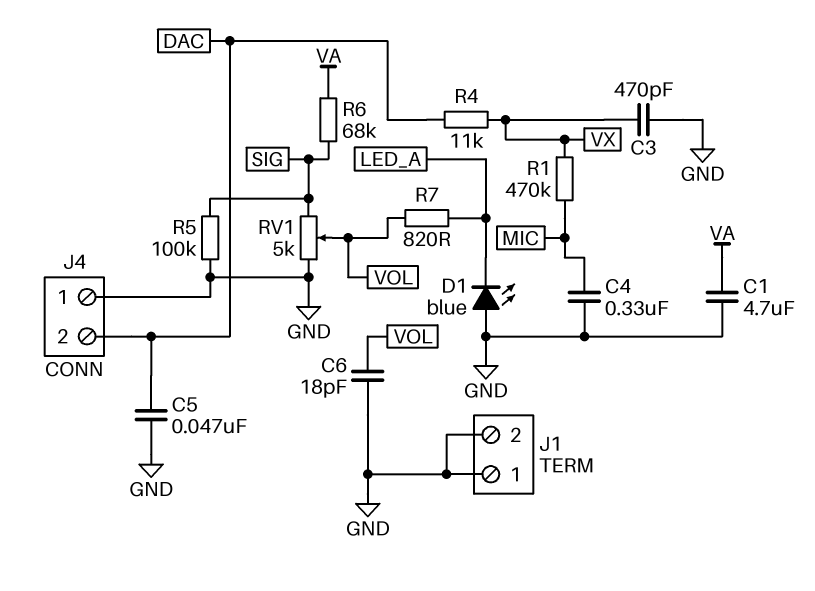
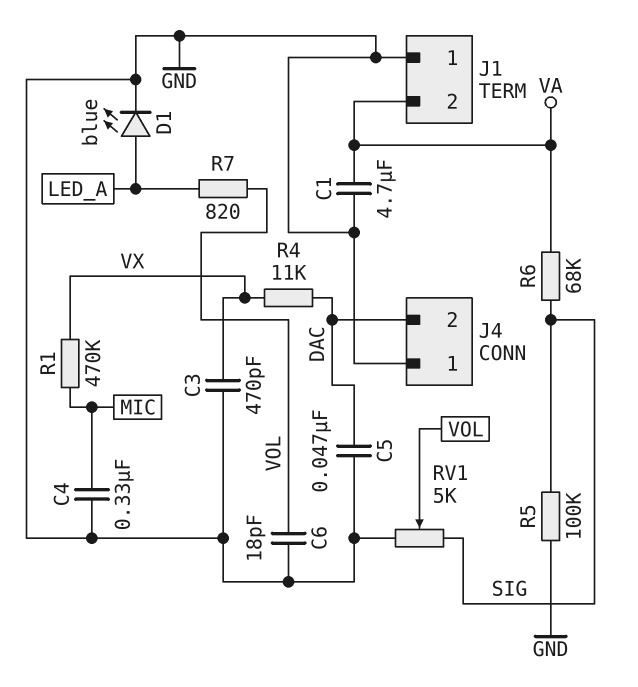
D1: LED blue (A GND, K LED_A) -> LED blue (A LED_A, K GND)
J1 pin 2: GND -> VA

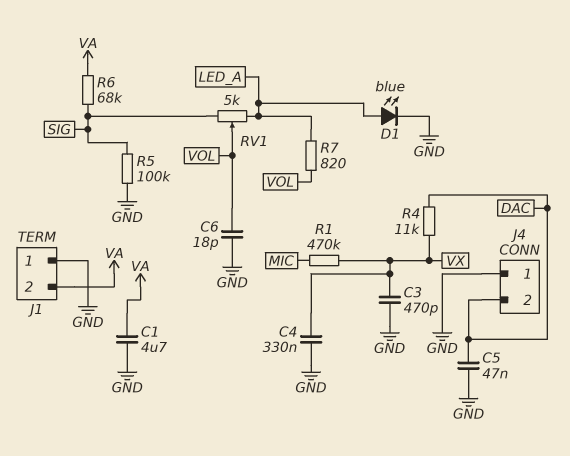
C4: 330nF (GND, MIC) -> 330nF (GND, VX)
RV1: 5k (GND, SIG, wiper VOL) -> 5k (LED_A, SIG, wiper VOL)

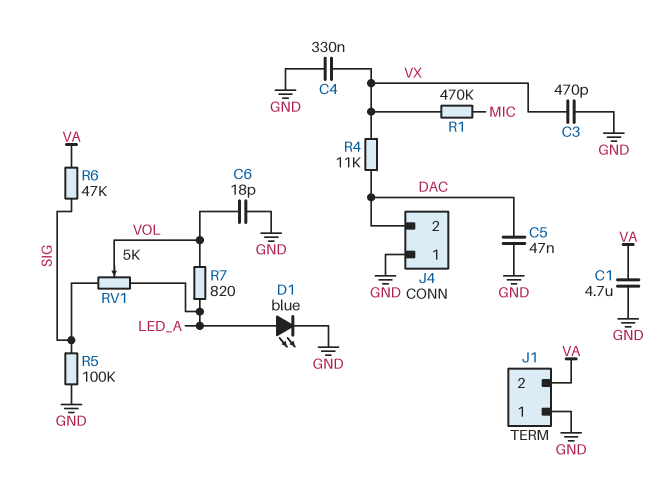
R6: 68k (SIG, VA) -> 47k (SIG, VA)

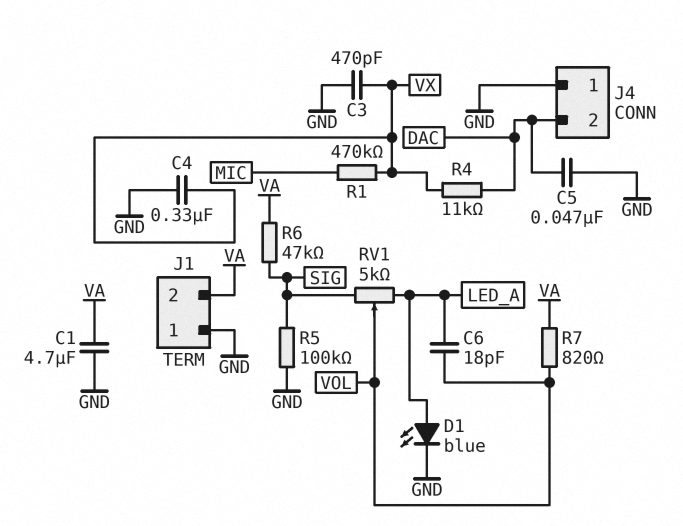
C6: 18pF (GND, VOL) -> 18pF (LED_A, VOL)
R7: 820 (LED_A, VOL) -> 820 (VA, VOL)

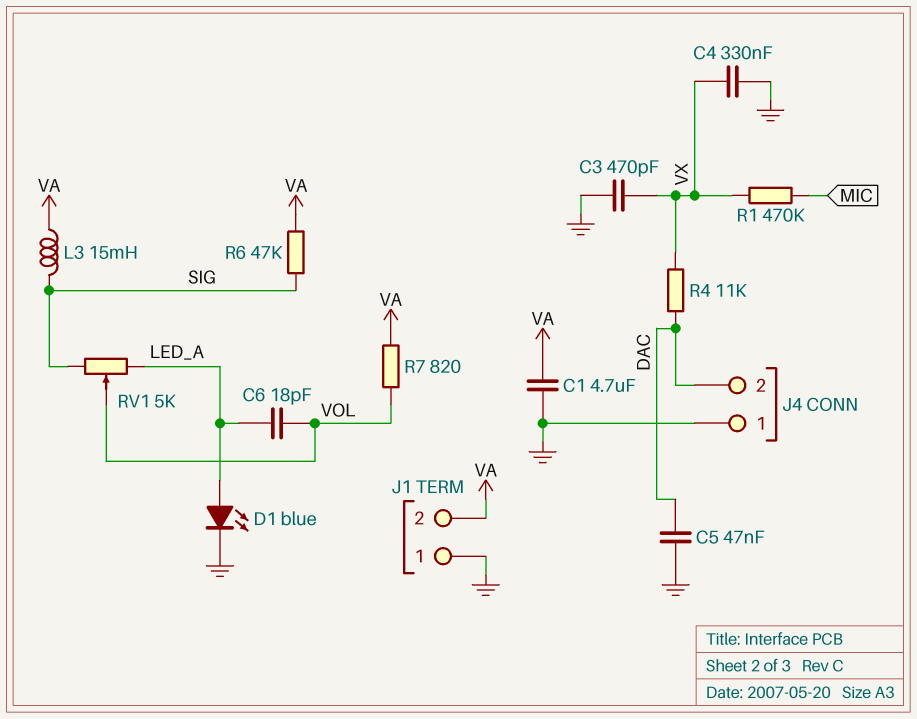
L3: none -> 15mH (SIG, VA)
R5: 100k (GND, SIG) -> none

